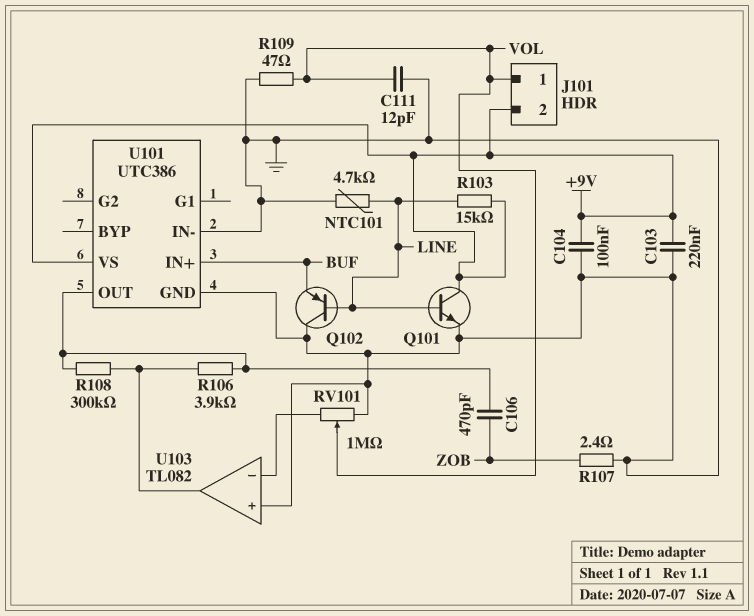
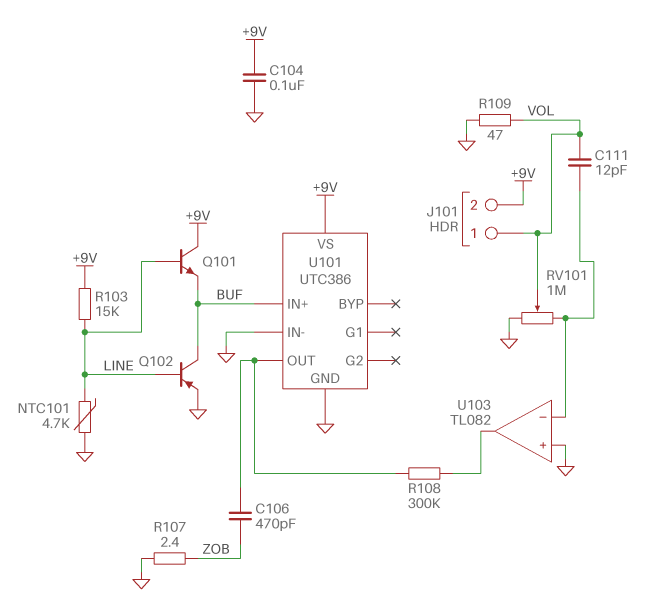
C103: 220nF (+9V, GND) -> none
C111: 12pF (GND, VOL) -> 12pF (U103/in-, VOL)
Q101: NPN (B LINE, C +9V, E GND) -> NPN (B LINE, C +9V, E BUF)
Q102: PNP (B LINE, C GND, E BUF) -> PNP (B LINE, C BUF, E GND)
R106: 3.9k (U101/OUT, U103/out) -> none

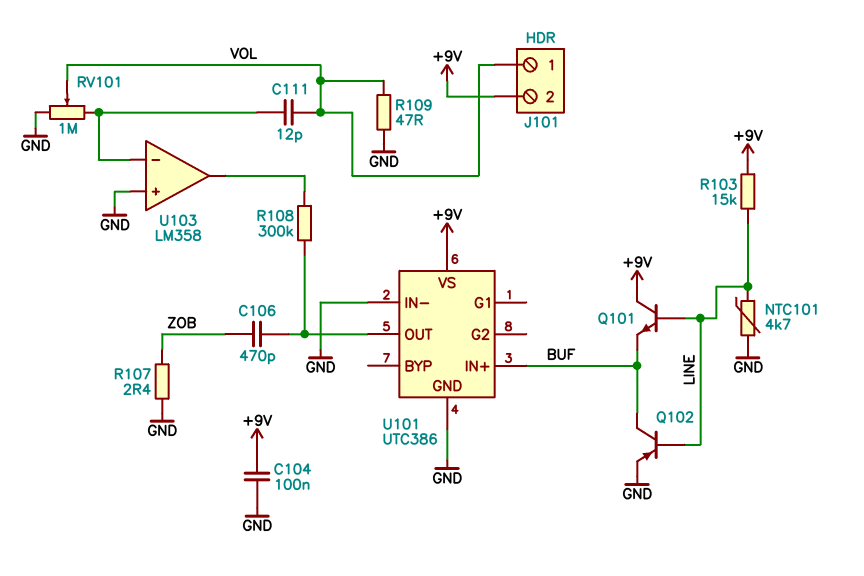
U103: TL082 -> LM358

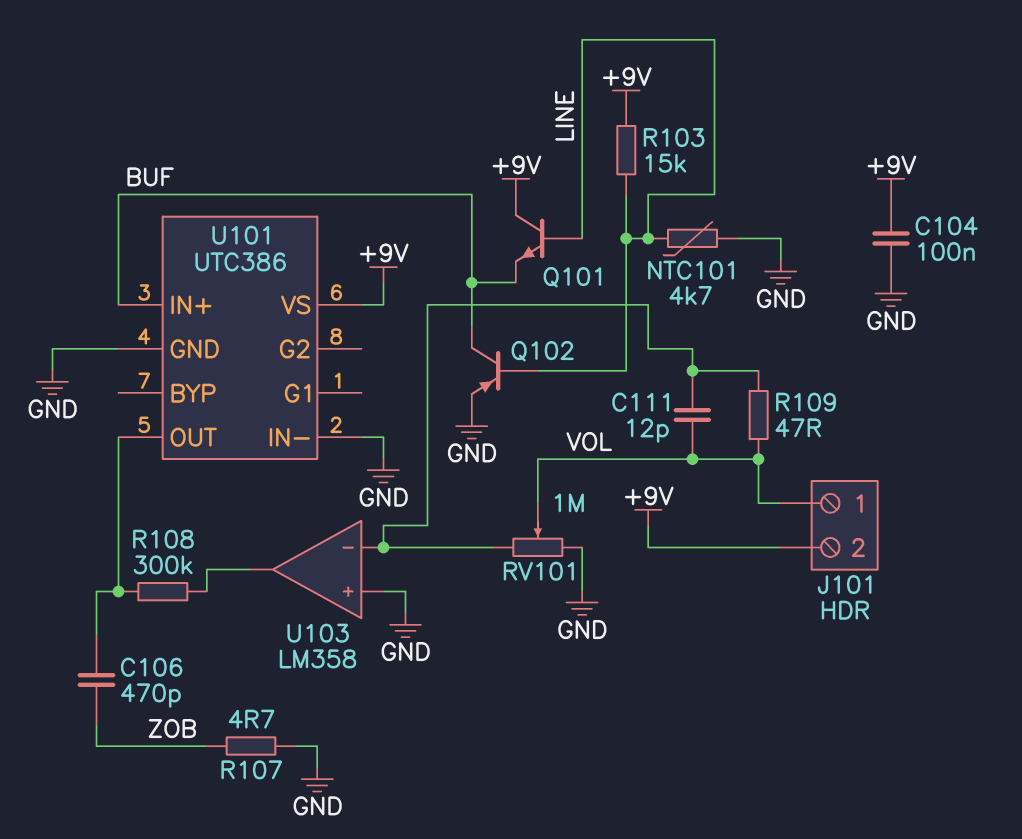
R107: 2.4 (GND, ZOB) -> 4.7 (GND, ZOB)
R109: 47 (GND, VOL) -> 47 (U103/in-, VOL)

